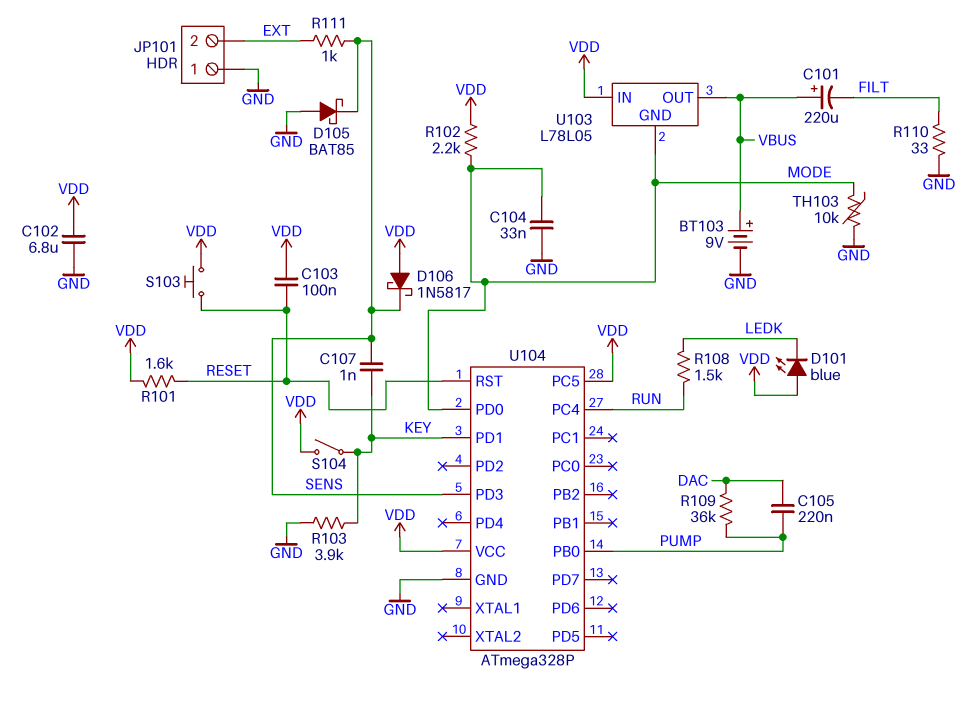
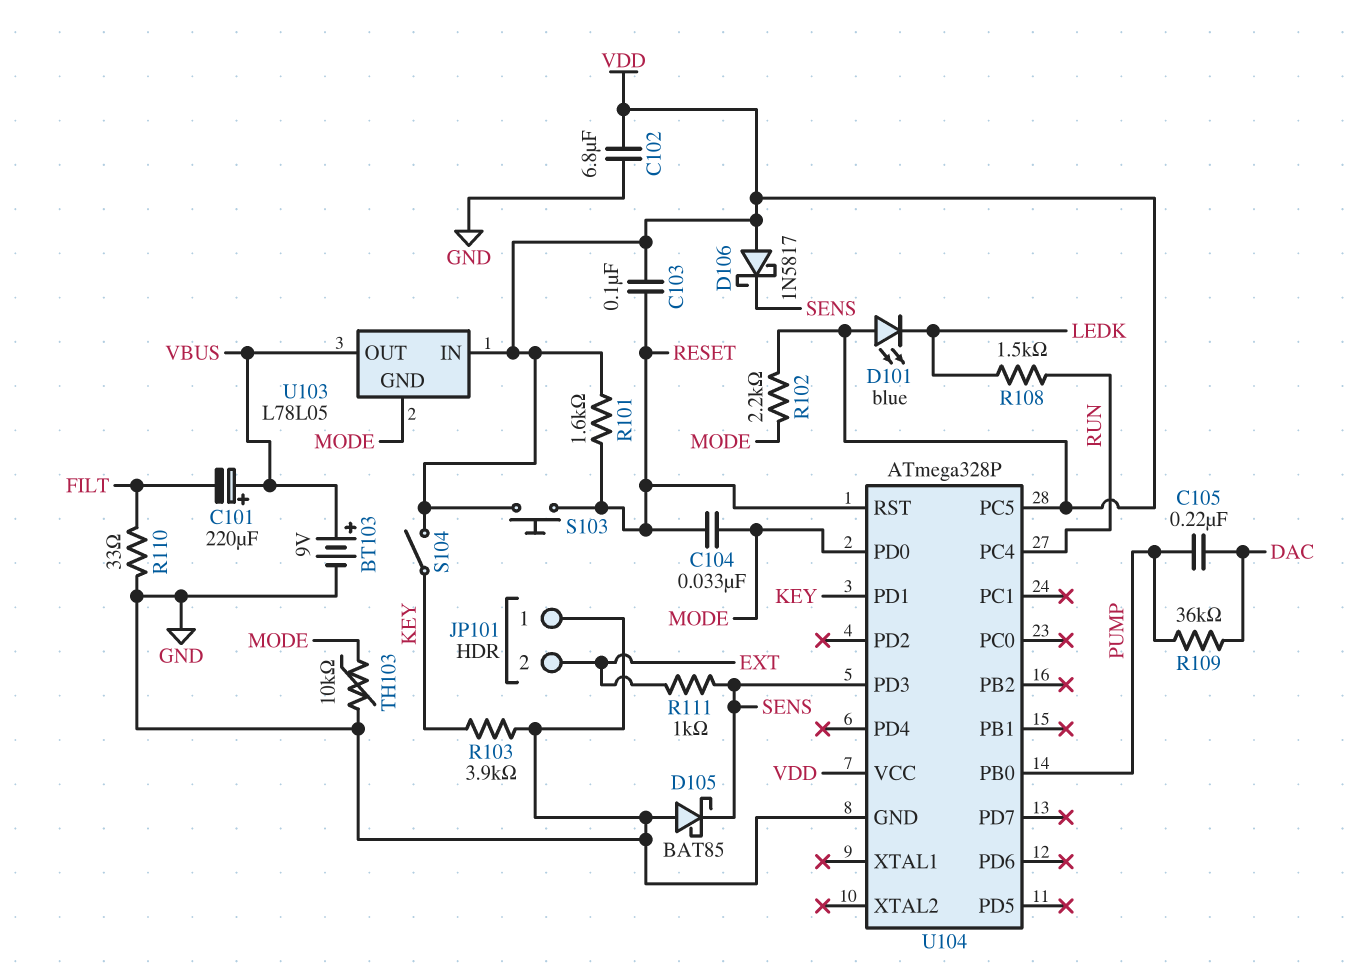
C104: 33nF (GND, MODE) -> 33nF (MODE, RESET)
C107: 1nF (KEY, SENS) -> none

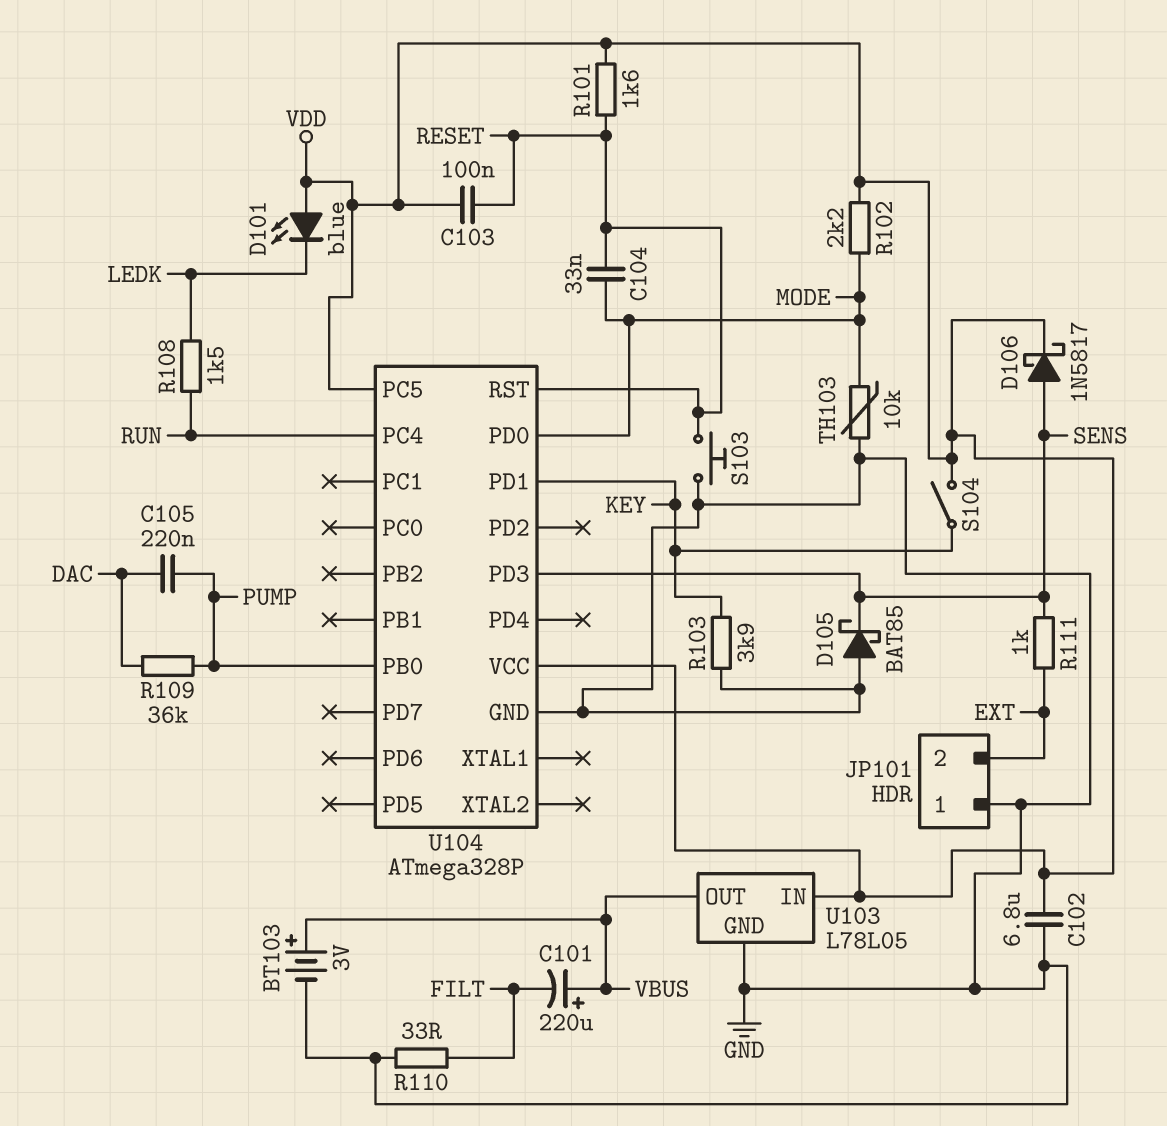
BT103: 9V (plus VBUS, minus GND) -> 3V (plus VBUS, minus GND)
D106: schottky 1N5817 (A VDD, K SENS) -> schottky 1N5817 (A SENS, K VDD)
S103: button (RESET, VDD) -> button (GND, RESET)
U103 pin GND: MODE -> GND

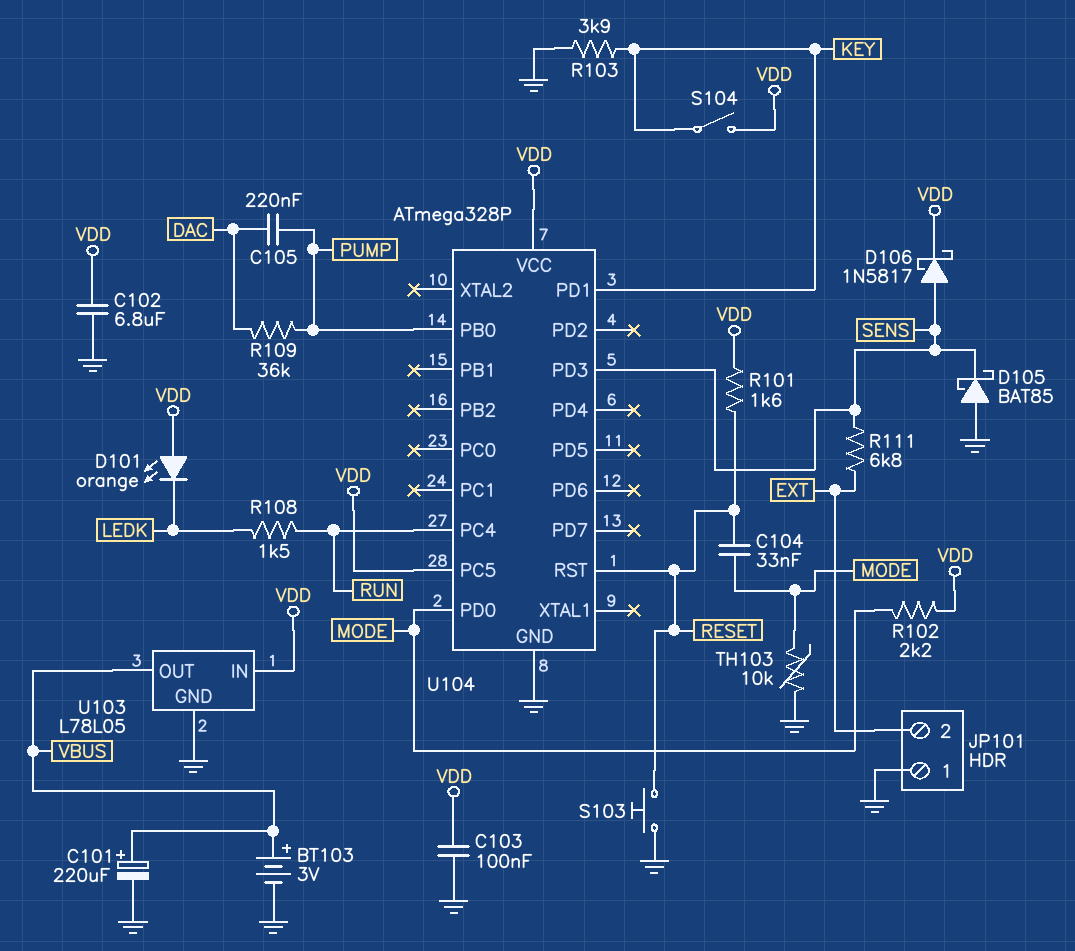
C101: 220uF (plus VBUS, minus FILT) -> 220uF (plus VBUS, minus GND)
C103: 100nF (RESET, VDD) -> 100nF (GND, VDD)
D101: LED blue (A VDD, K LEDK) -> LED orange (A VDD, K LEDK)
R110: 33 (FILT, GND) -> none
R111: 1k (EXT, SENS) -> 6.8k (EXT, SENS)

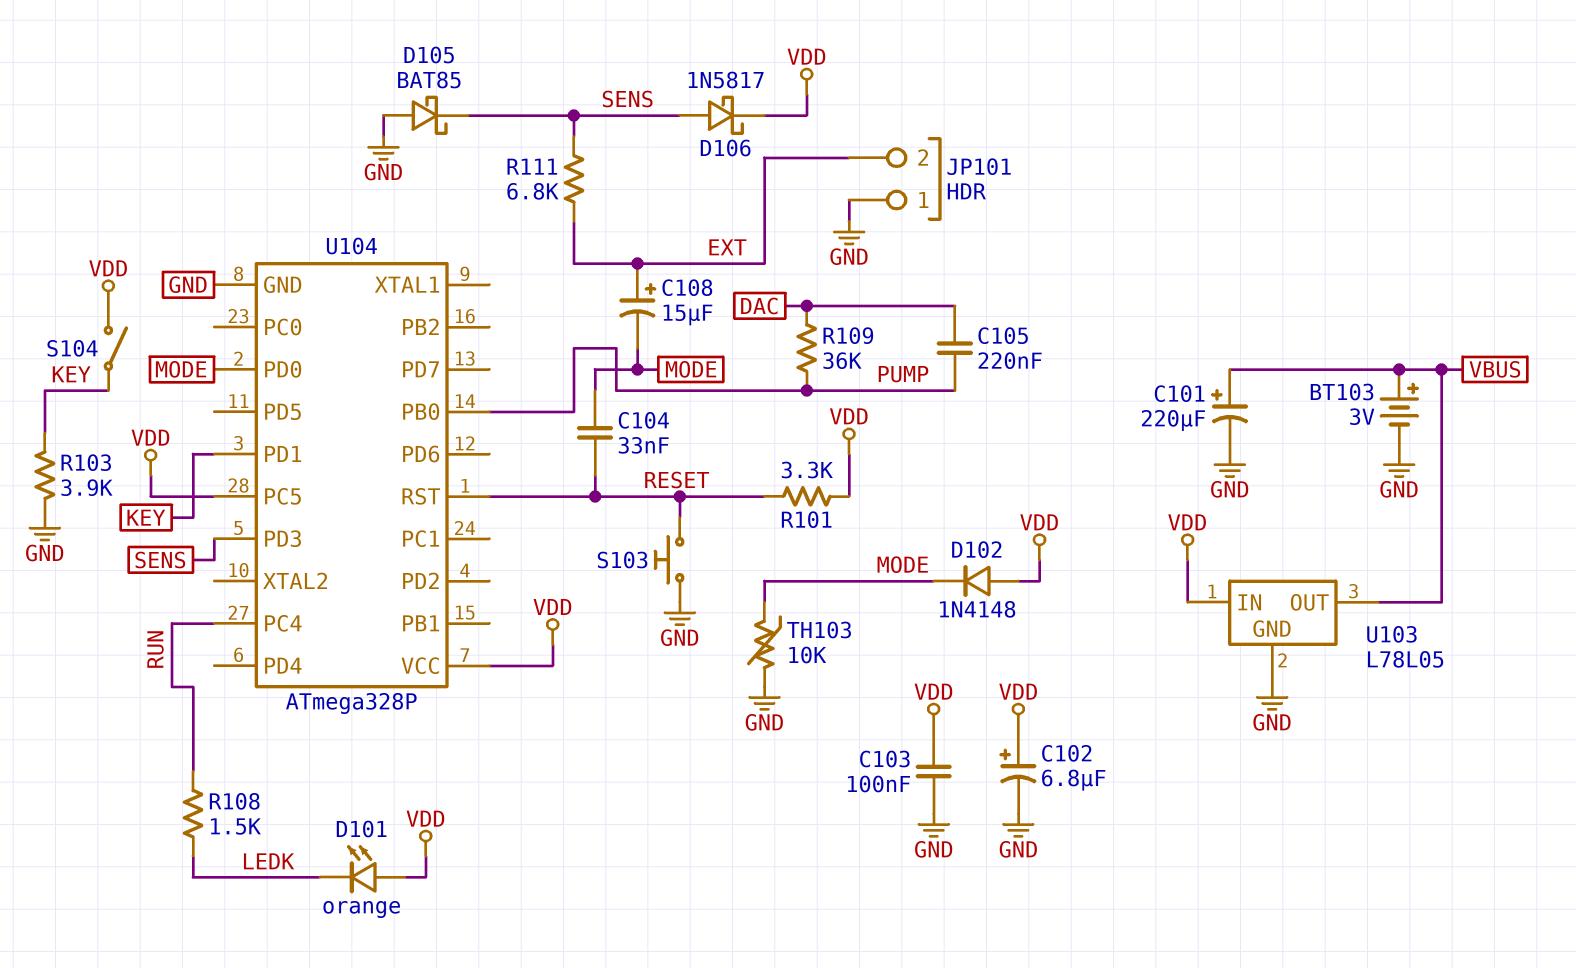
C102: 6.8uF (GND, VDD) -> 6.8uF (plus VDD, minus GND)
C108: none -> 15uF (plus EXT, minus MODE)
D102: none -> diode 1N4148 (A VDD, K MODE)
R101: 1.6k (RESET, VDD) -> 3.3k (RESET, VDD)
R102: 2.2k (MODE, VDD) -> none

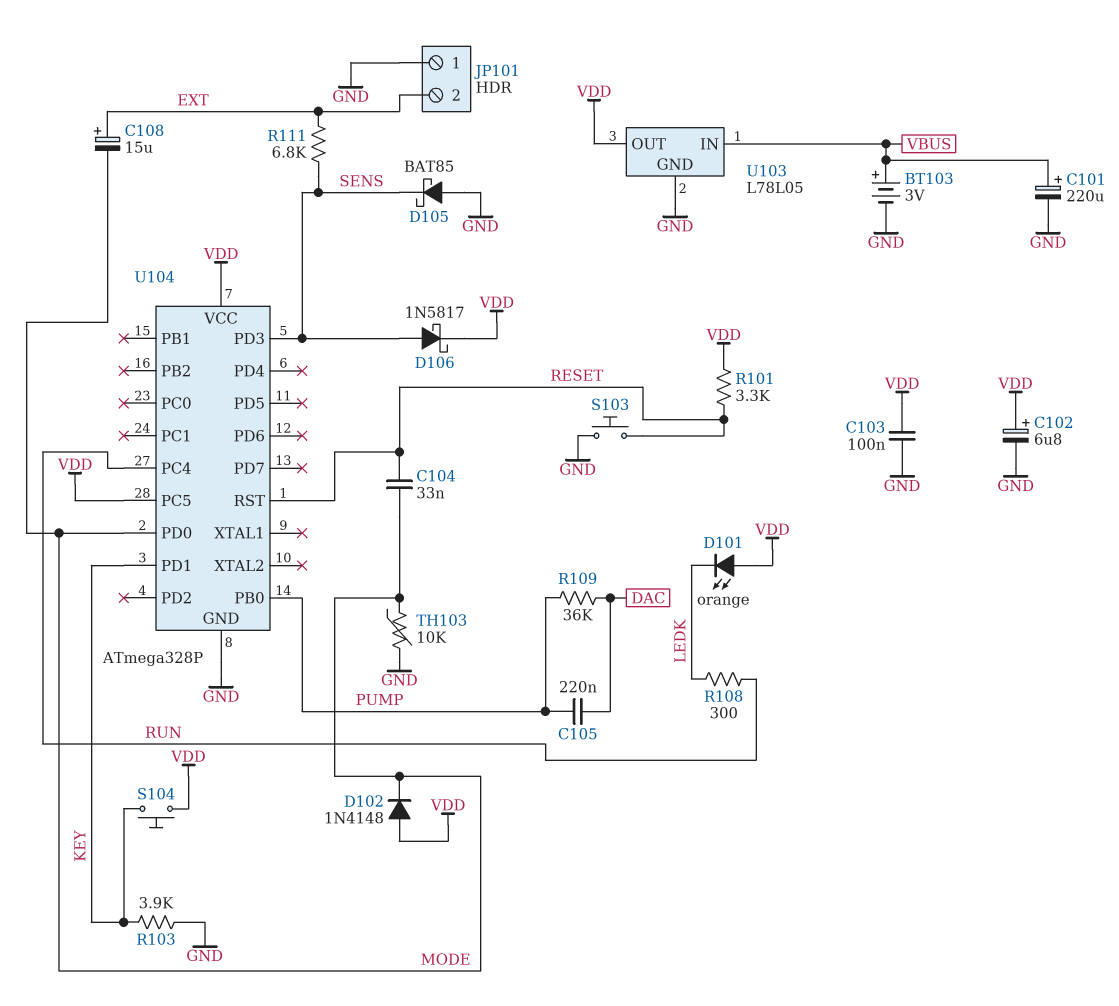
R108: 1.5k (LEDK, RUN) -> 300 (LEDK, RUN)
S104: switch (KEY, VDD) -> button (KEY, VDD)
U103 pin IN: VDD -> VBUS
U103 pin OUT: VBUS -> VDD

